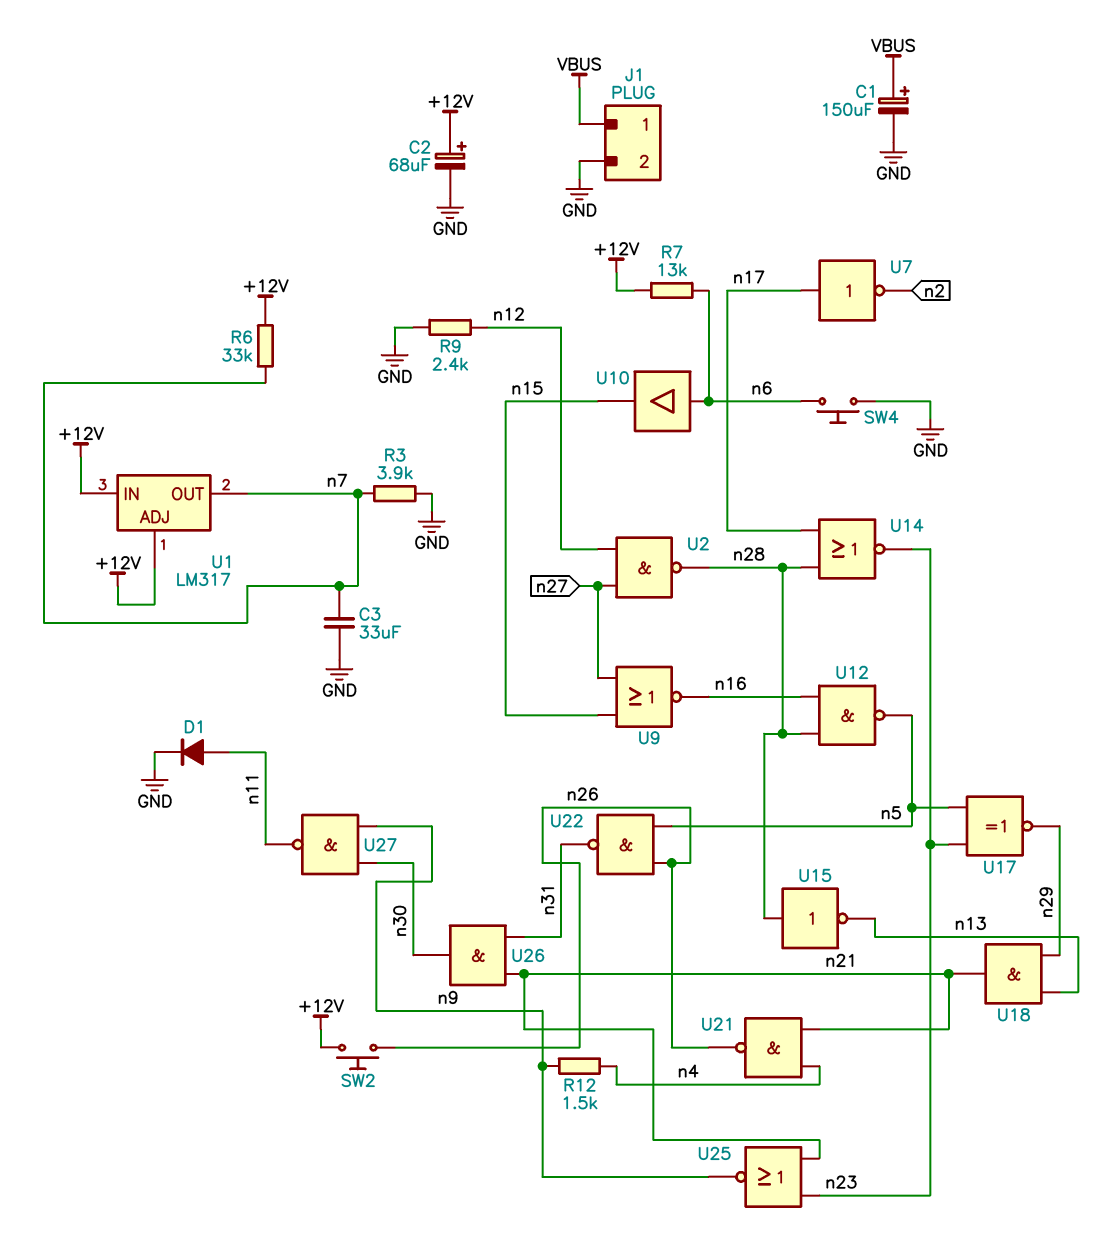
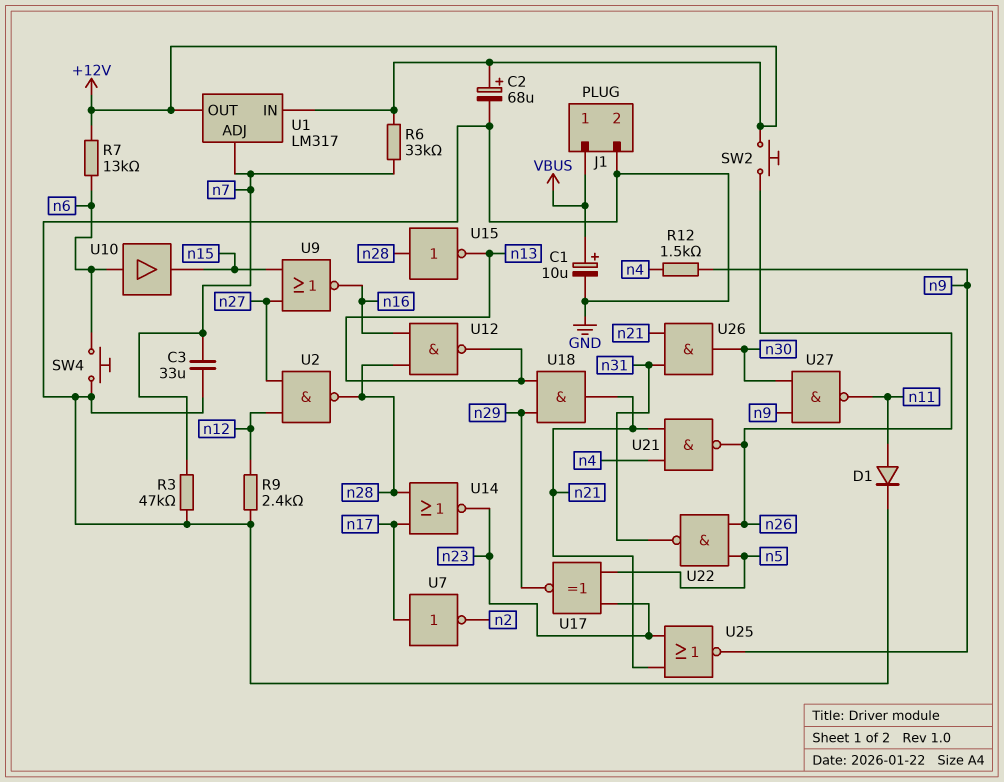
C1: 150uF (plus VBUS, minus GND) -> 10uF (plus VBUS, minus GND)
R3: 3.9k (GND, n7) -> 47k (GND, n7)
U1 pin ADJ: +12V -> n7
U1 pin OUT: n7 -> +12V
U12: NAND (in n16, in n28, out n5) -> NAND (in n16, in n28, out n13)

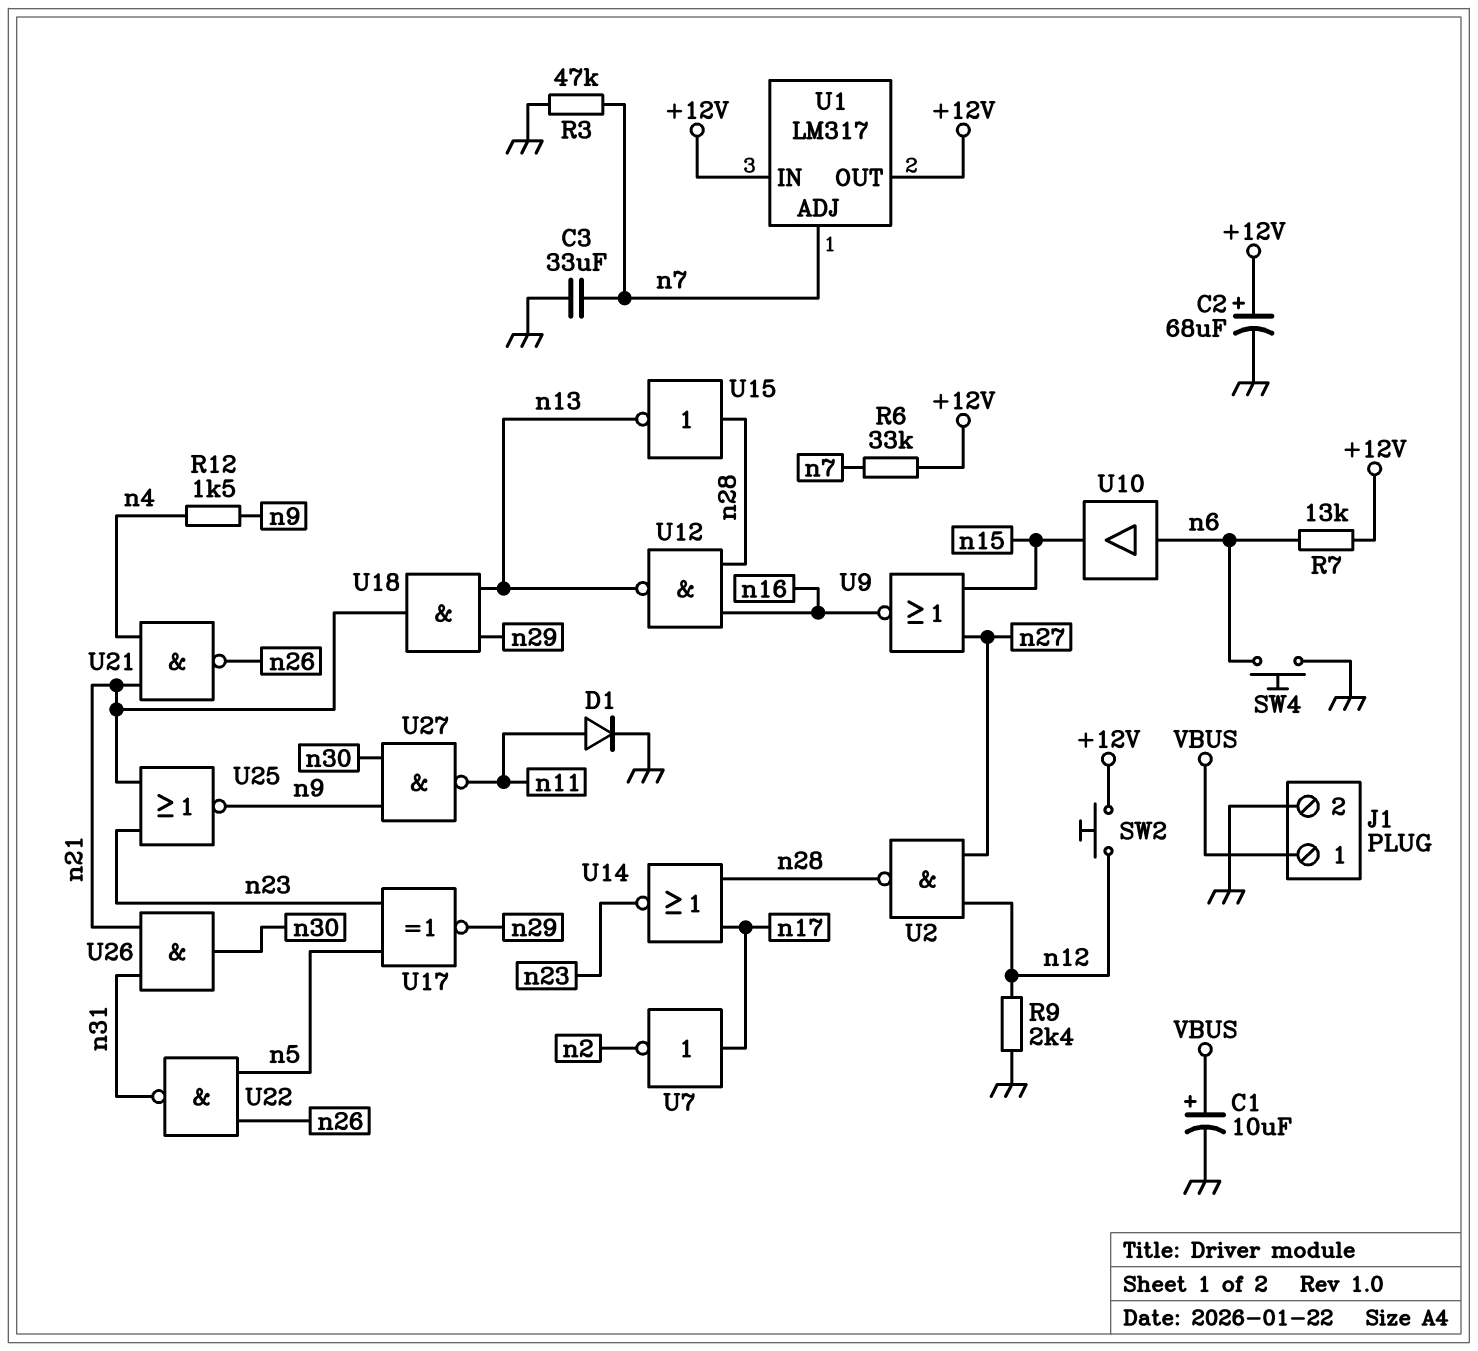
SW2: button (+12V, n26) -> button (+12V, n12)

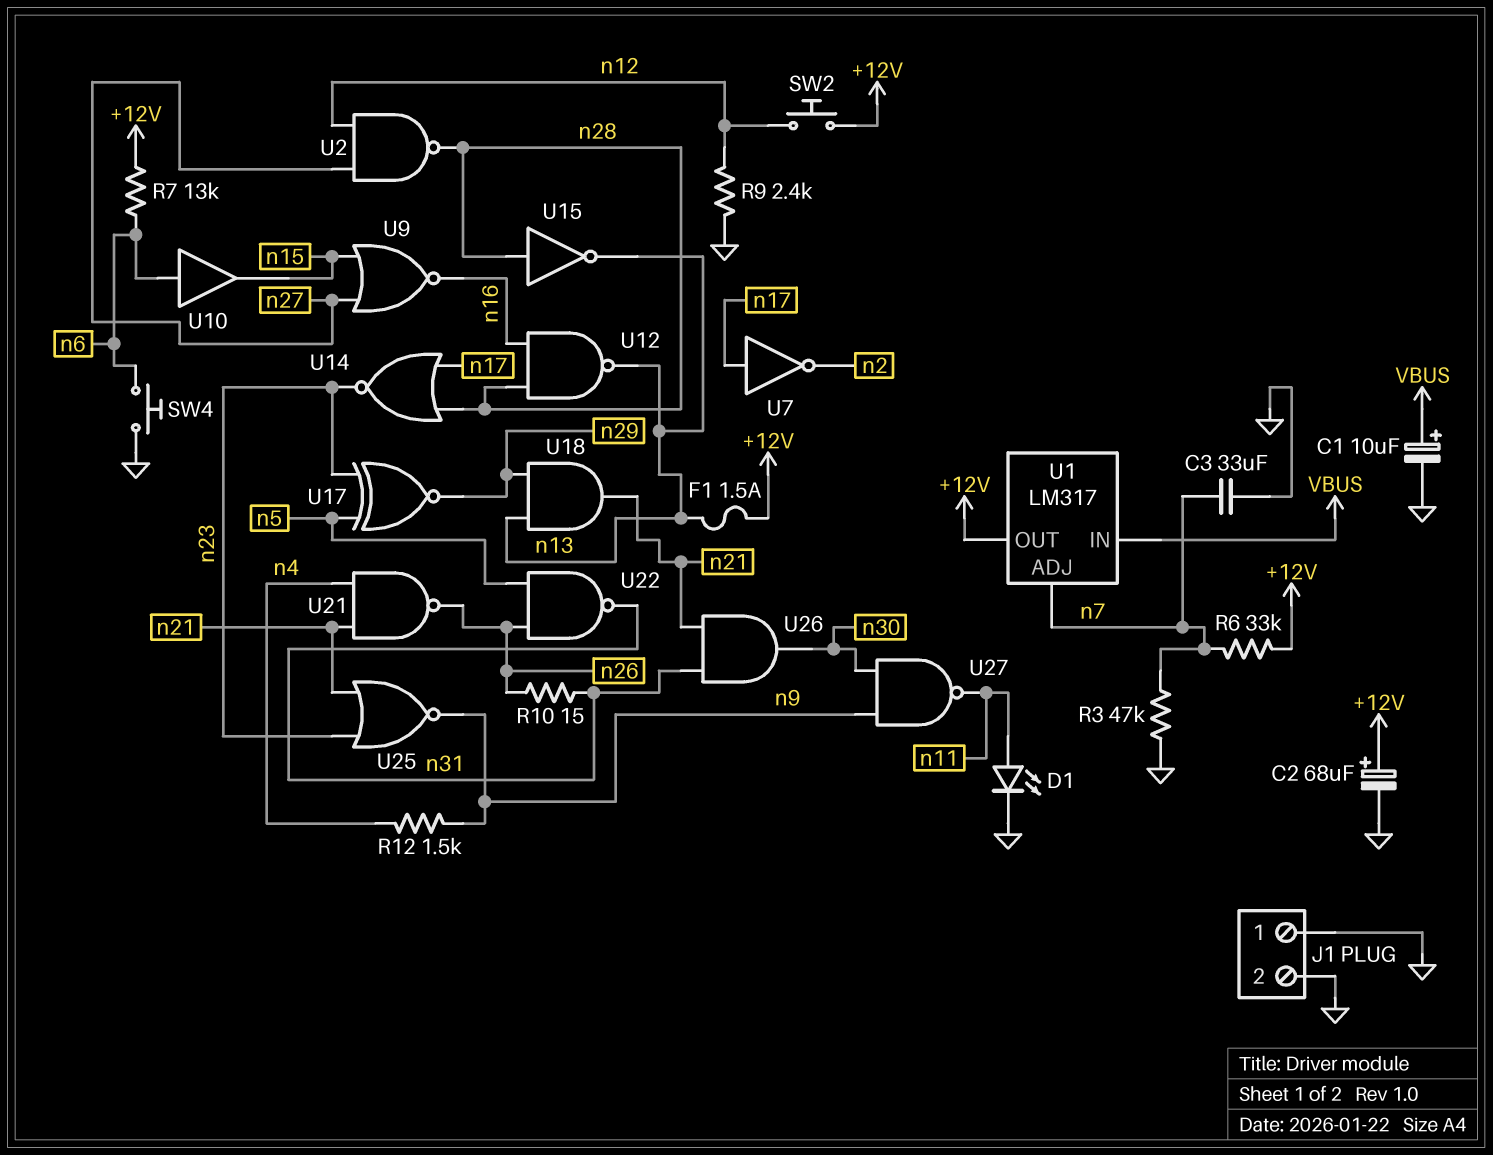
D1: diode (A n11, K GND) -> LED (A n11, K GND)
F1: none -> 1.5A (+12V, n13)
J1 pin 1: VBUS -> GND
R10: none -> 15 (n26, n31)
U1 pin IN: +12V -> VBUS

